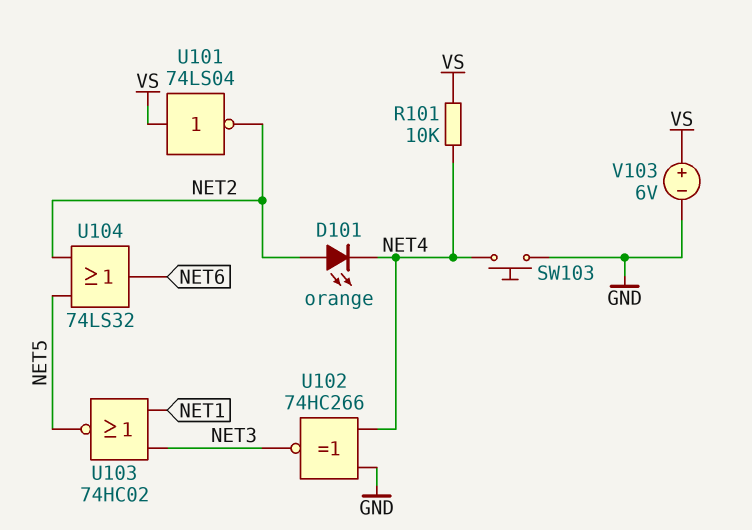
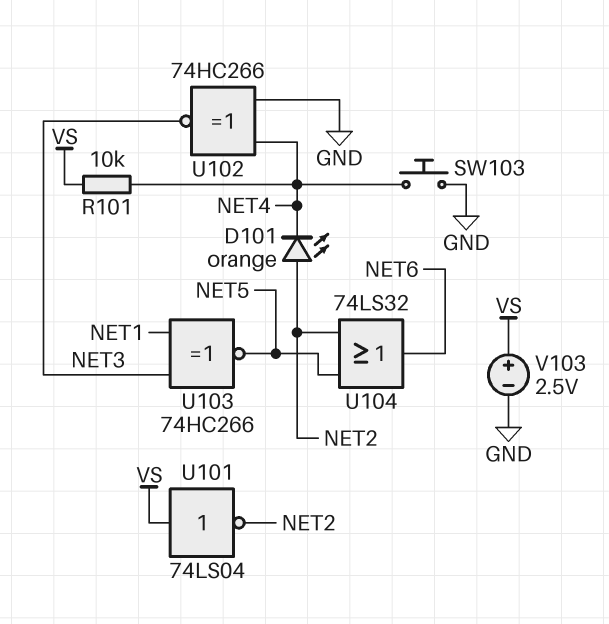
U103: NOR 74HC02 (in NET1, in NET3, out NET5) -> XNOR 74HC266 (in NET1, in NET3, out NET5)
V103: 6V (plus VS, minus GND) -> 2.5V (plus VS, minus GND)

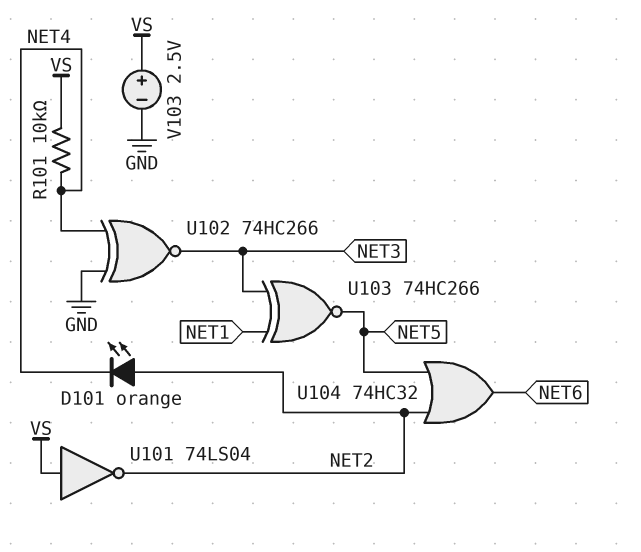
SW103: button (GND, NET4) -> none
U104: OR 74LS32 (in NET2, in NET5, out NET6) -> OR 74HC32 (in NET2, in NET5, out NET6)

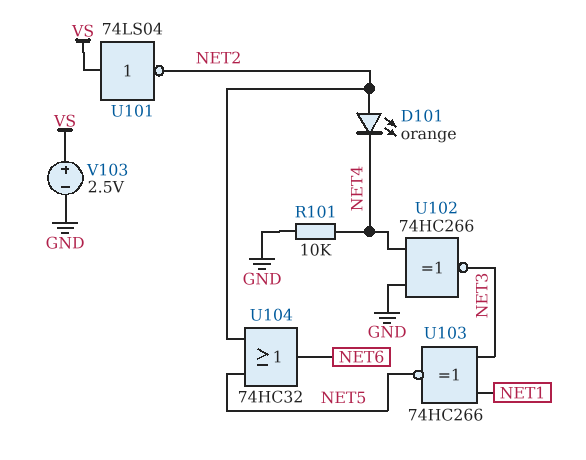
R101: 10k (NET4, VS) -> 10k (GND, NET4)

